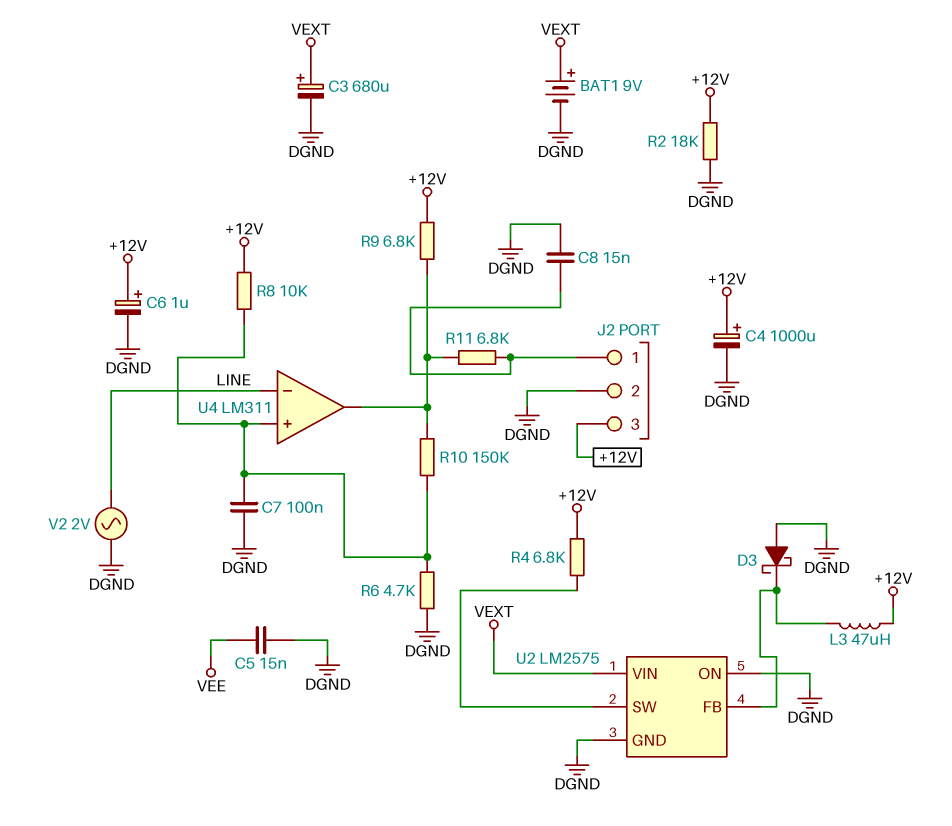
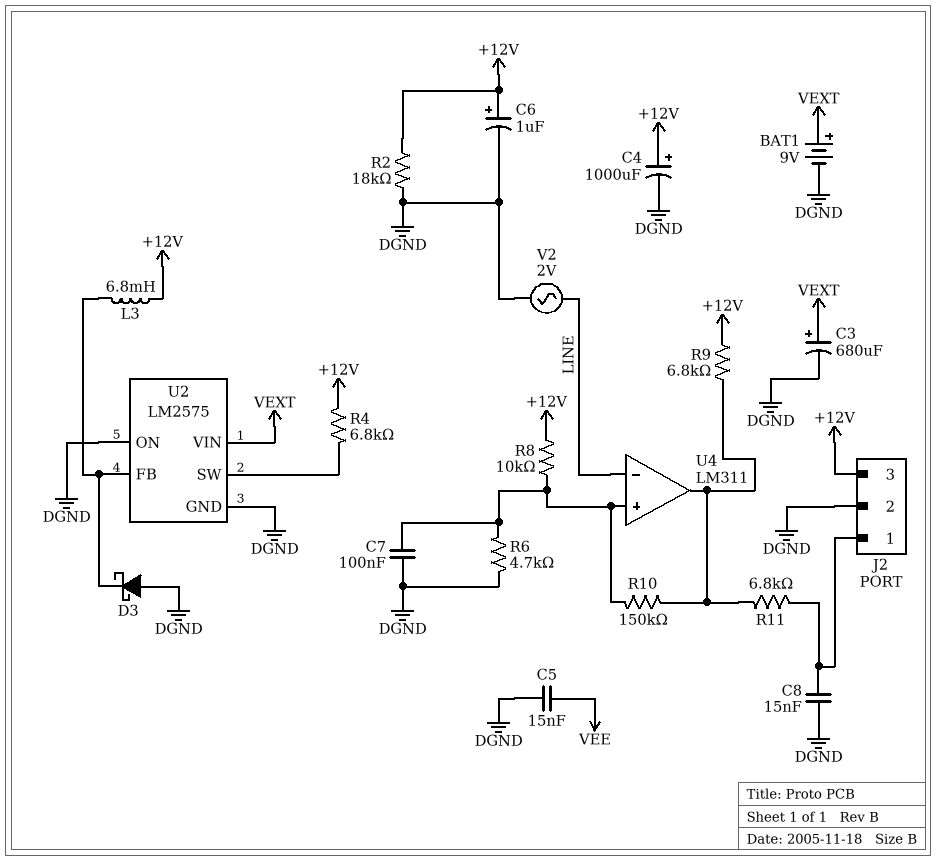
L3: 47uH (+12V, U2/FB) -> 6.8mH (+12V, U2/FB)

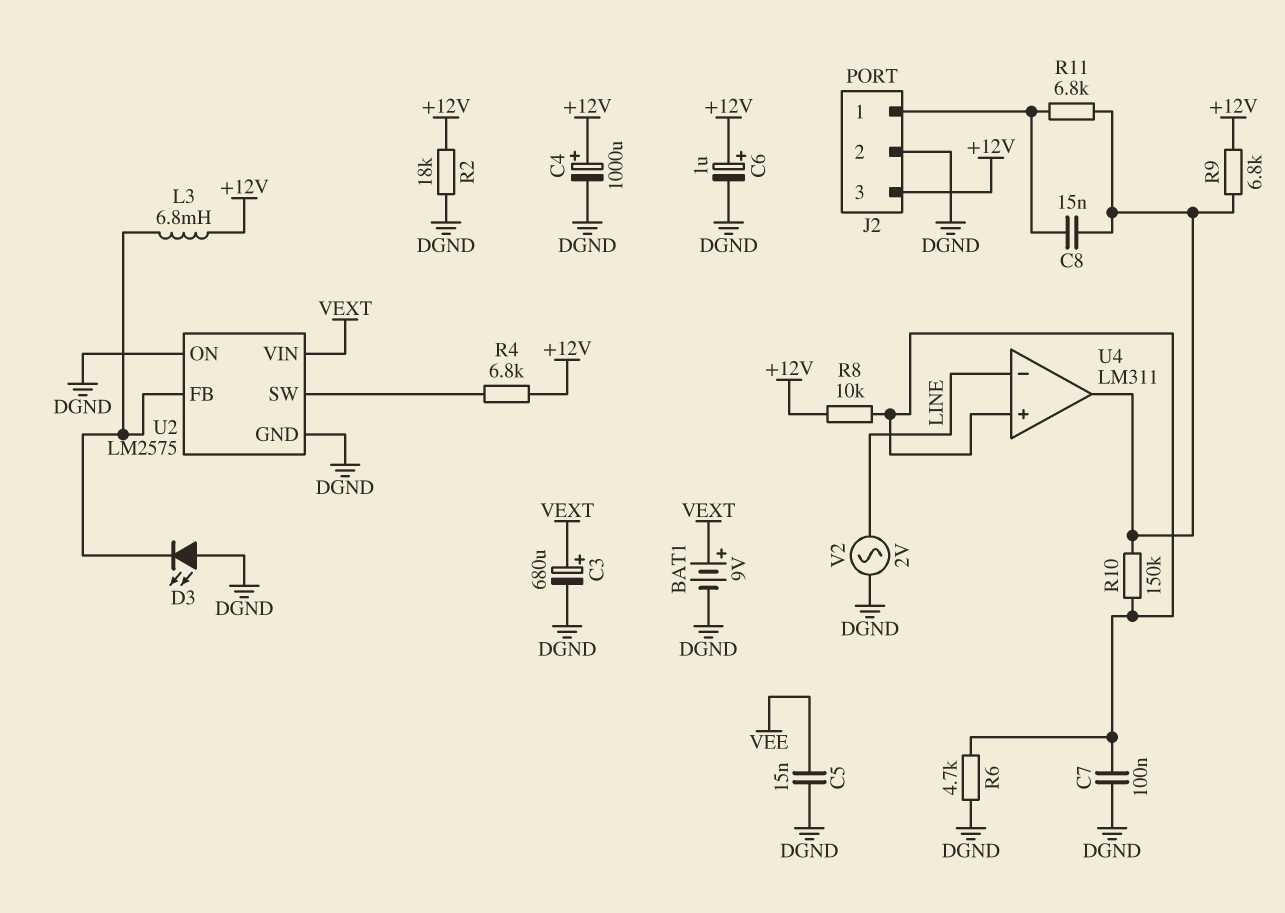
C8: 15nF (DGND, J2/1) -> 15nF (J2/1, U4/out)
D3: schottky (A DGND, K U2/FB) -> LED (A DGND, K U2/FB)

